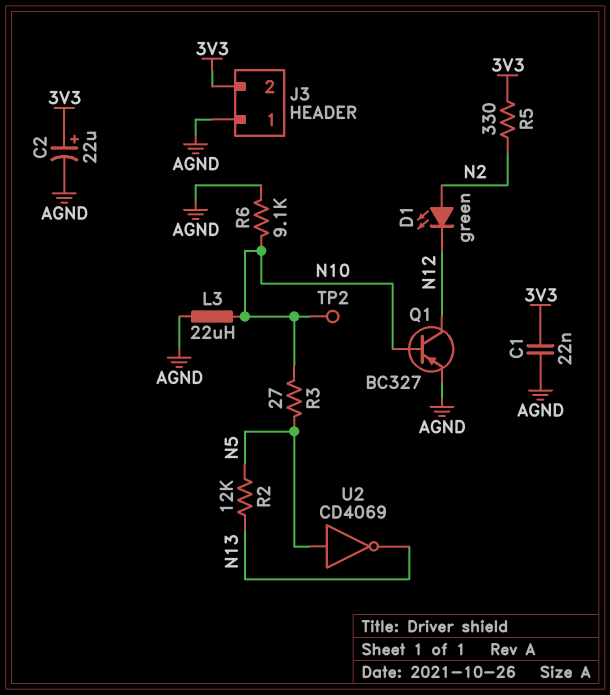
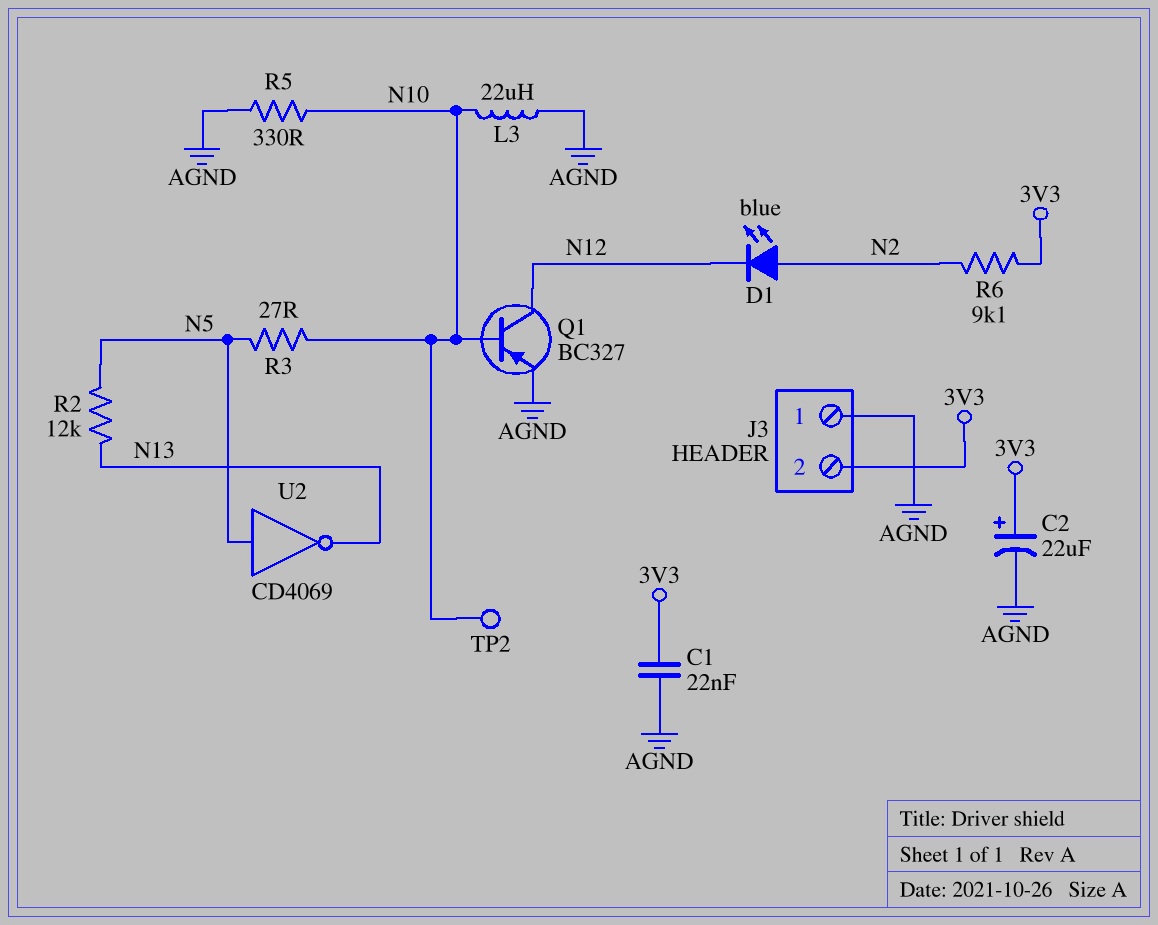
D1: LED green (A N2, K N12) -> LED blue (A N2, K N12)
R5: 330 (3V3, N2) -> 330 (AGND, N10)
R6: 9.1k (AGND, N10) -> 9.1k (3V3, N2)

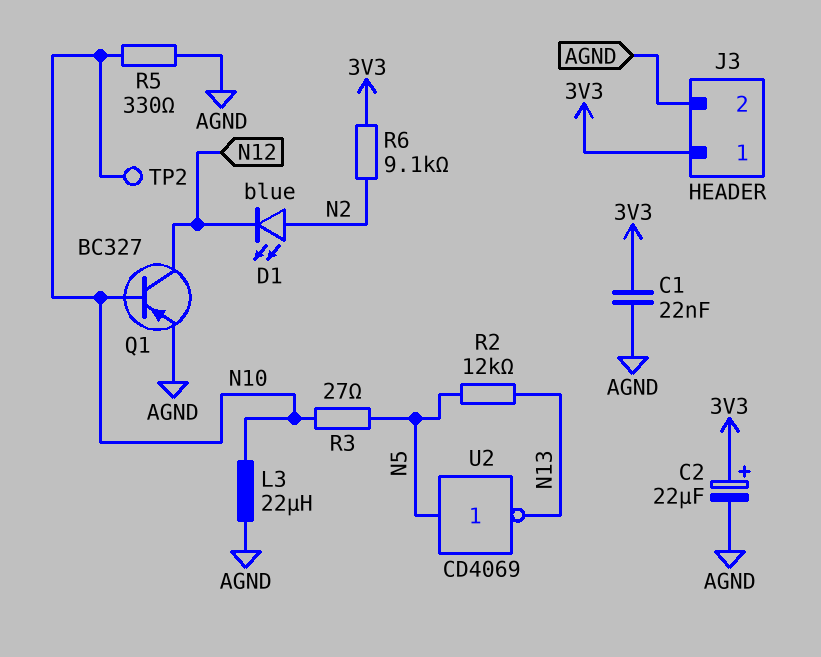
J3 pin 1: AGND -> 3V3
J3 pin 2: 3V3 -> AGND

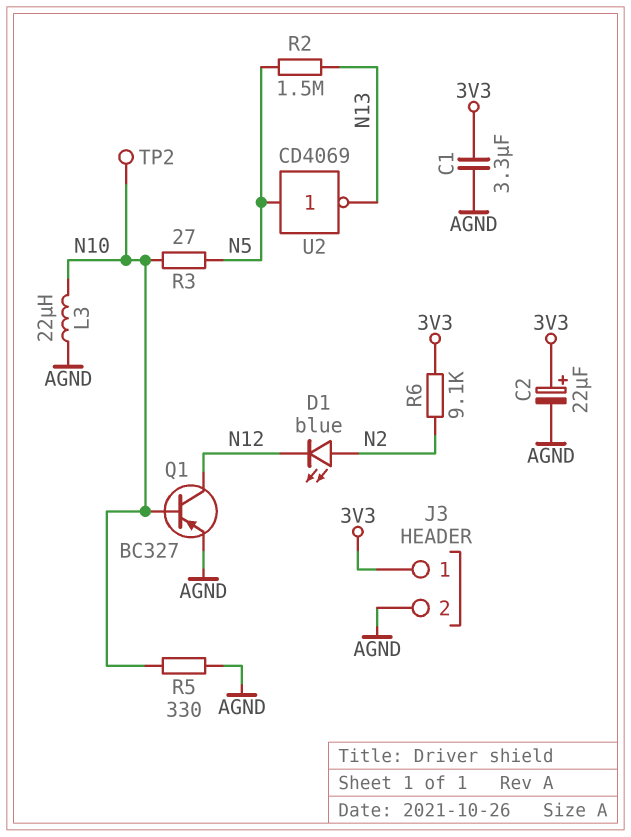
C1: 22nF (3V3, AGND) -> 3.3uF (3V3, AGND)
R2: 12k (N5, N13) -> 1.5M (N5, N13)

